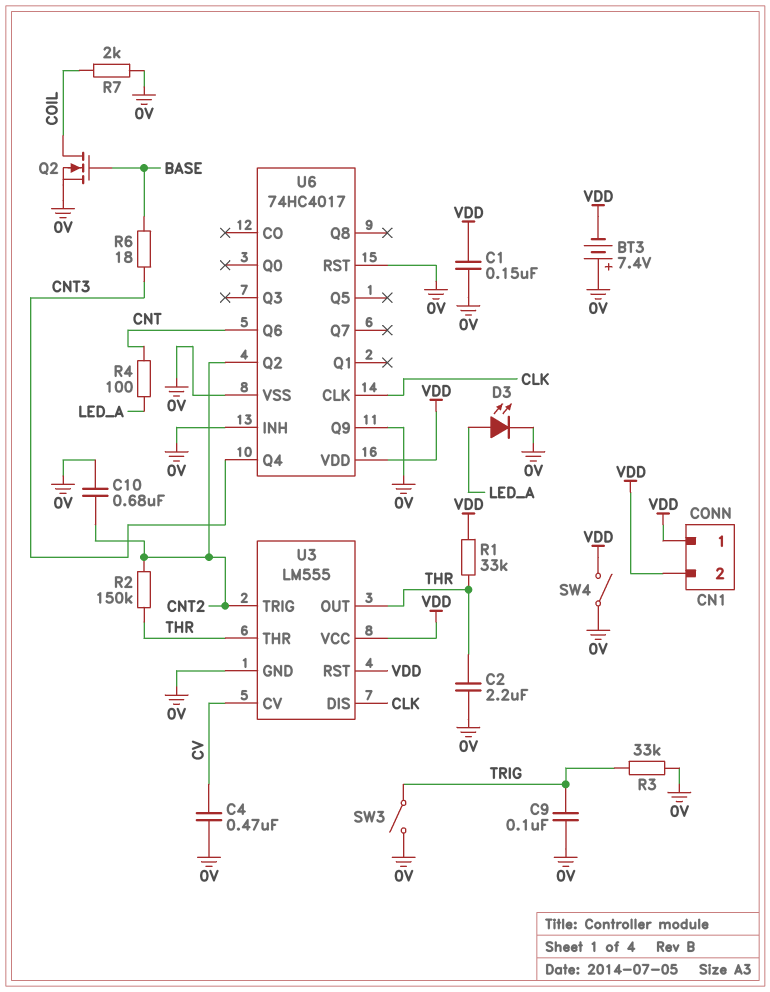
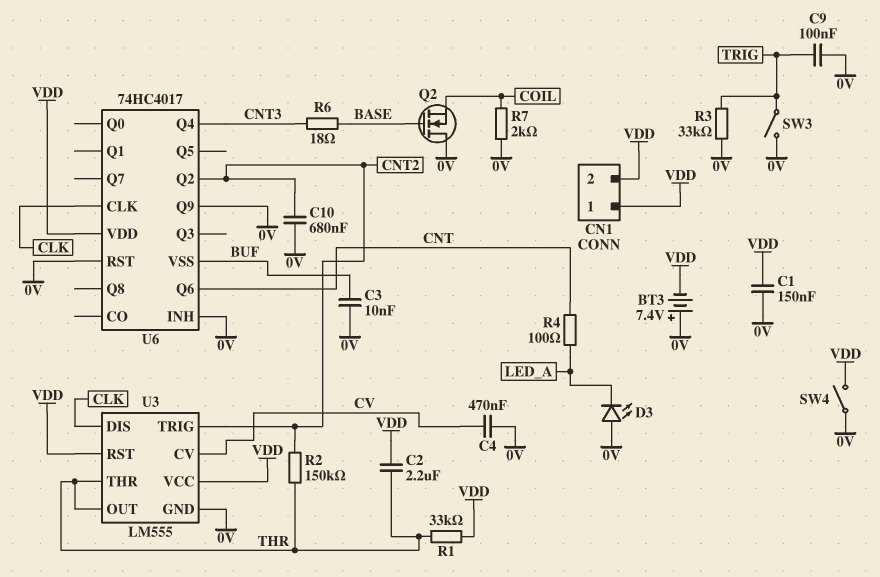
C2: 2.2uF (0V, THR) -> 2.2uF (THR, VDD)
C3: none -> 10nF (0V, BUF)
D3: LED (A LED_A, K 0V) -> LED (A 0V, K LED_A)
Q2: NMOS (G BASE, D COIL, S 0V) -> NMOS (G BASE, D 0V, S COIL)
U6 pin VSS: 0V -> BUF

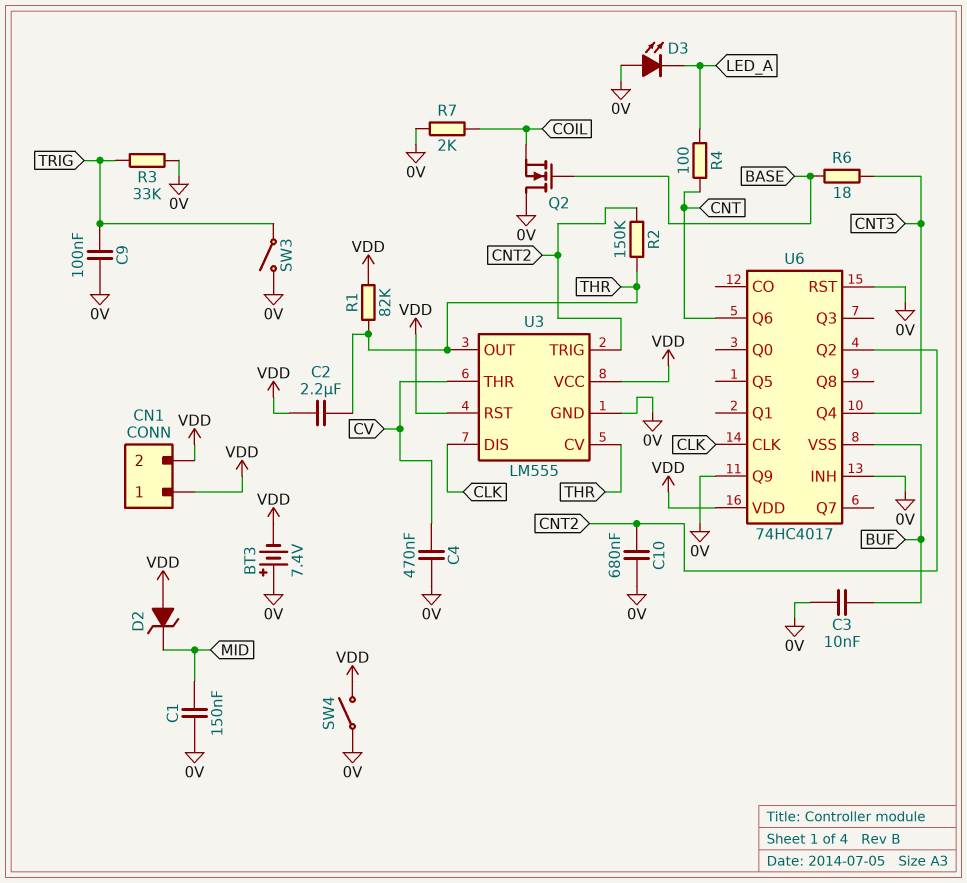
C1: 150nF (0V, VDD) -> 150nF (0V, MID)
D2: none -> zener (A VDD, K MID)
R1: 33k (THR, VDD) -> 82k (THR, VDD)
U3 pin CV: CV -> THR
U3 pin THR: THR -> CV

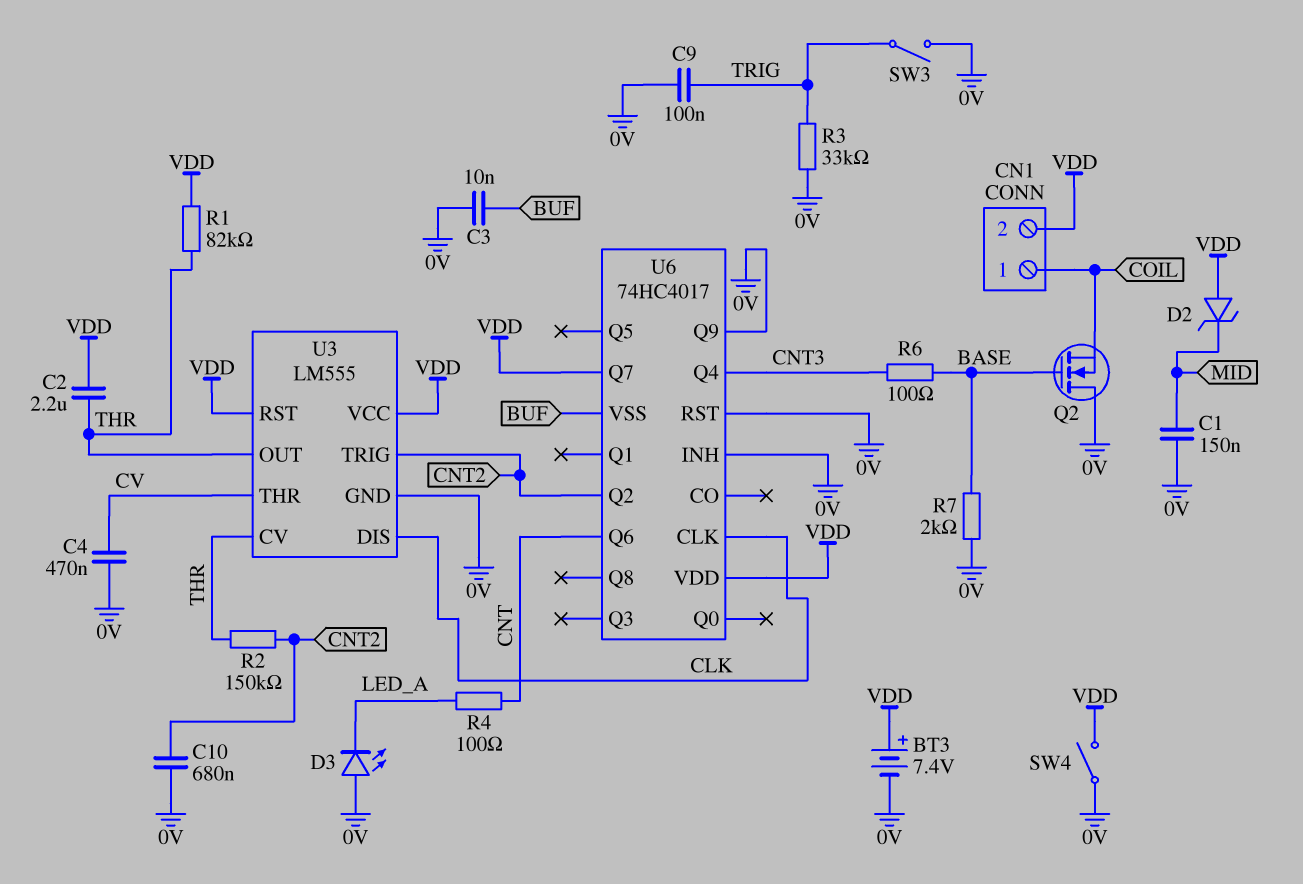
BT3: 7.4V (plus 0V, minus VDD) -> 7.4V (plus VDD, minus 0V)
CN1 pin 1: VDD -> COIL
R6: 18 (BASE, CNT3) -> 100 (BASE, CNT3)
R7: 2k (0V, COIL) -> 2k (0V, BASE)
U6 pin Q7: none -> VDD

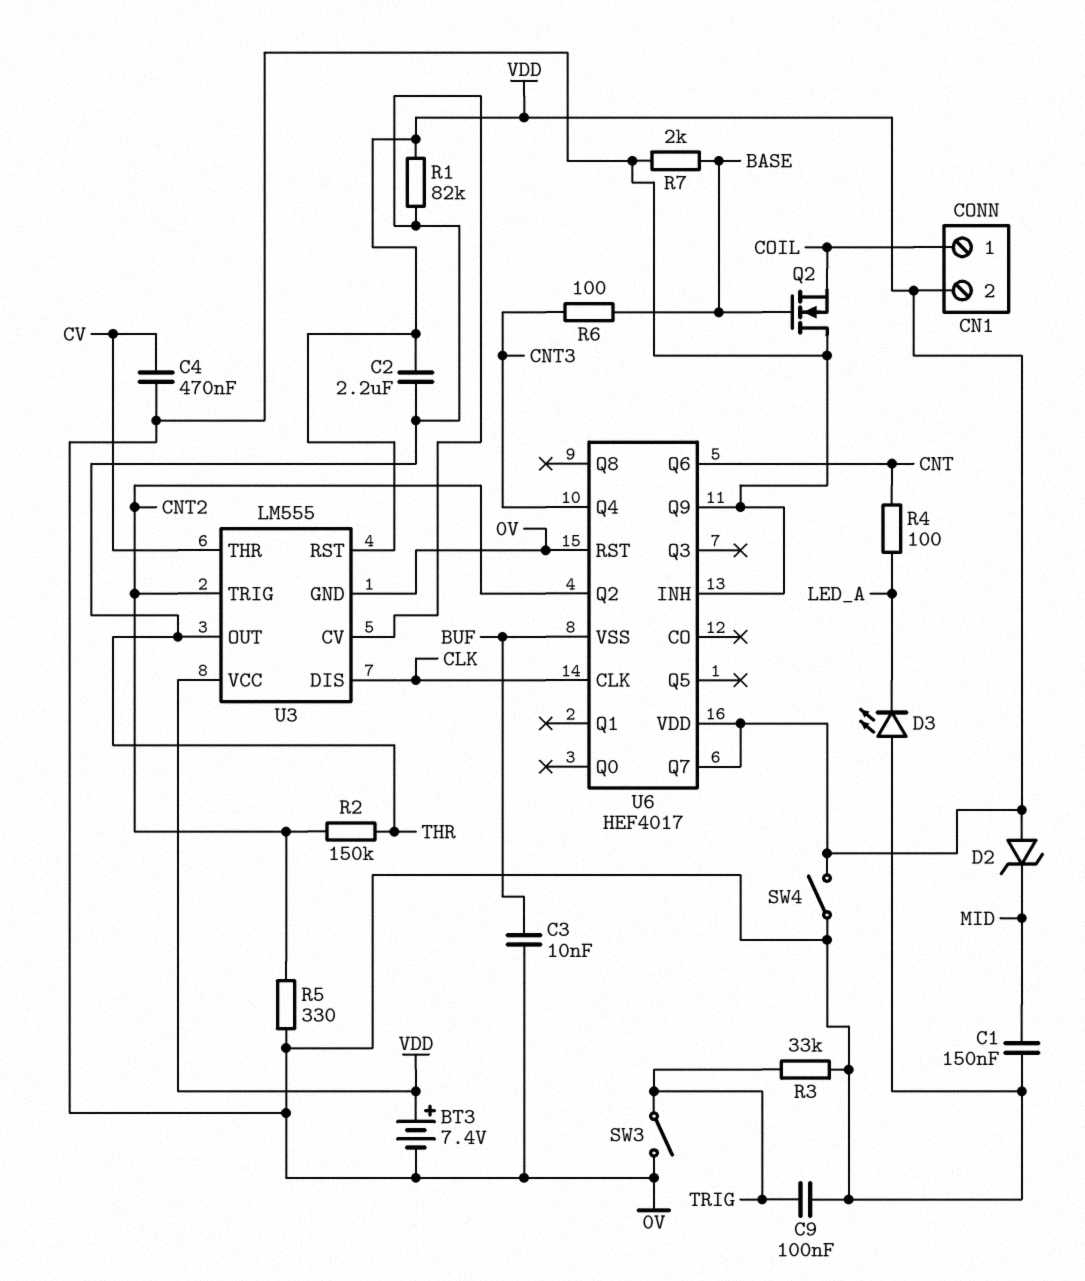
C10: 680nF (0V, CNT2) -> none
R5: none -> 330 (0V, CNT2)
U6: 74HC4017 -> HEF4017

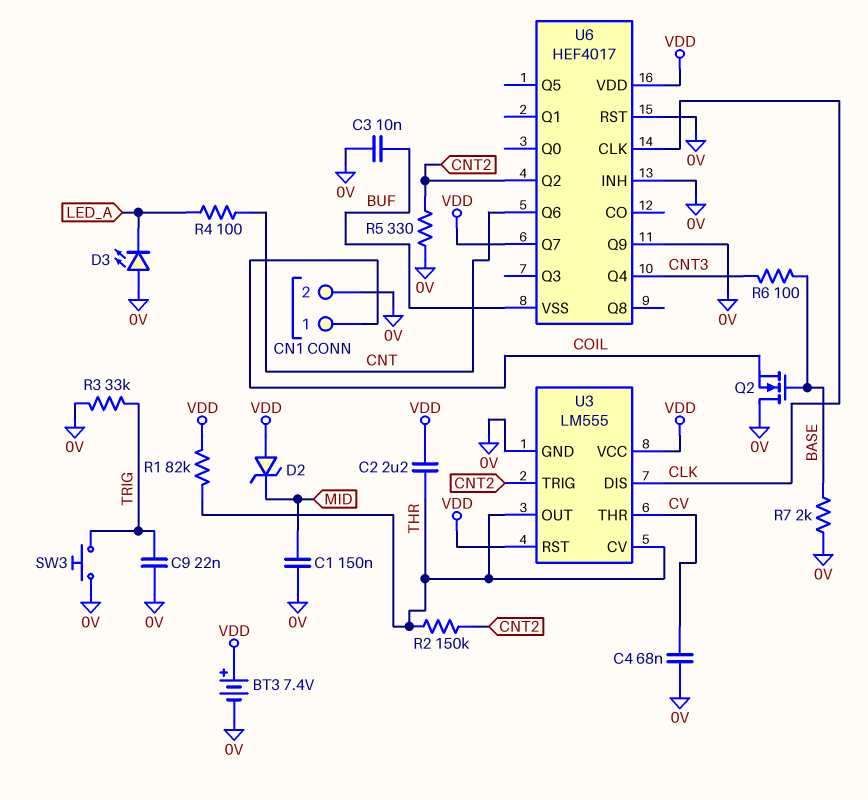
C4: 470nF (0V, CV) -> 68nF (0V, CV)
C9: 100nF (0V, TRIG) -> 22nF (0V, TRIG)
CN1 pin 2: VDD -> 0V
SW3: switch (0V, TRIG) -> button (0V, TRIG)
SW4: switch (0V, VDD) -> none

